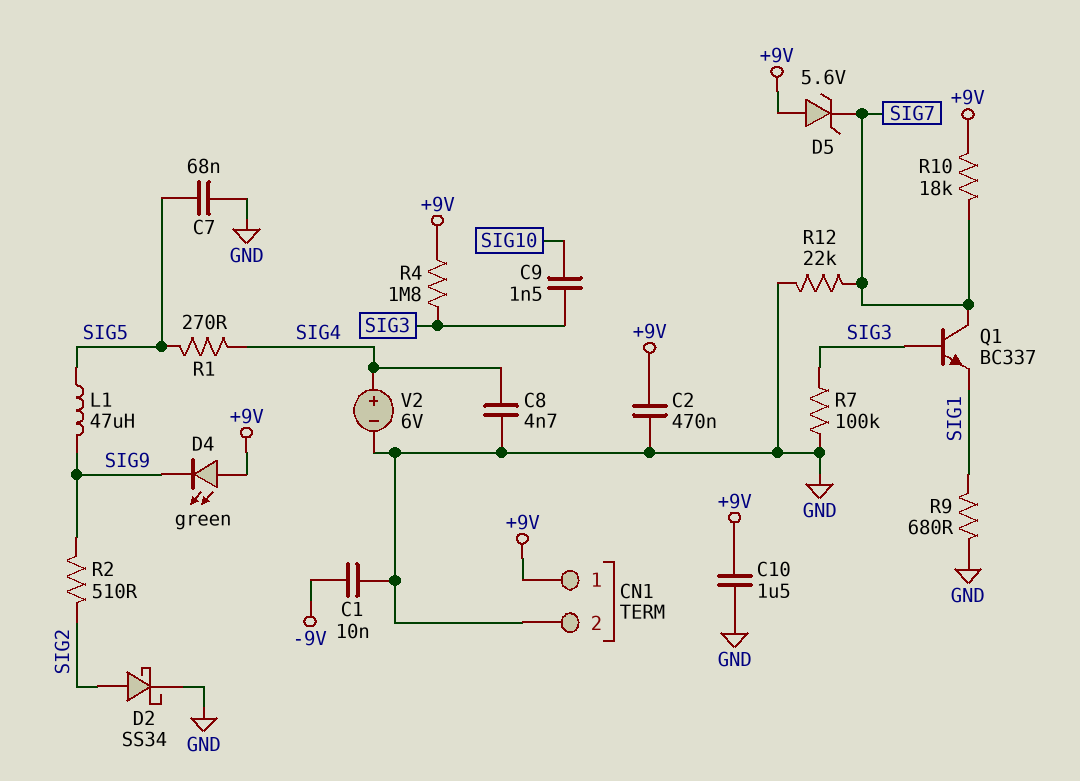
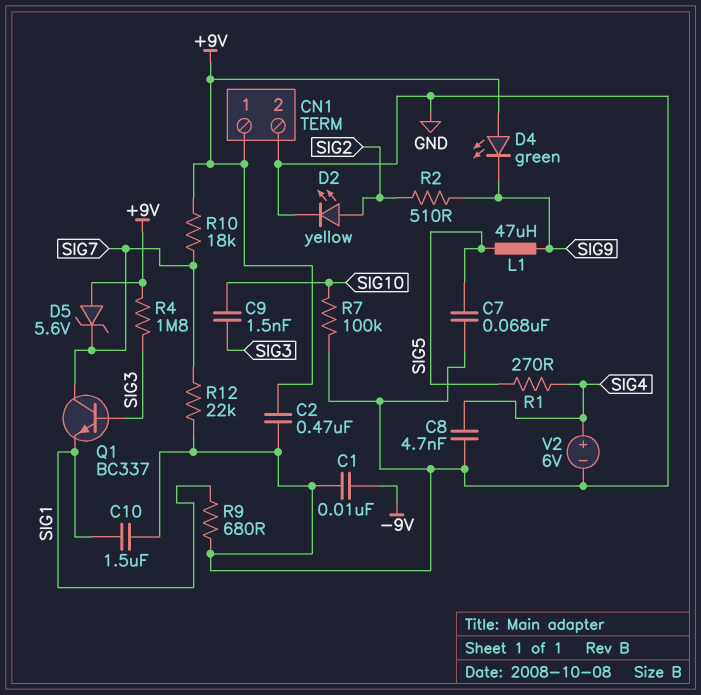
C10: 1.5uF (+9V, GND) -> 1.5uF (GND, SIG1)
D2: schottky SS34 (A SIG2, K GND) -> LED yellow (A SIG2, K GND)
R7: 100k (GND, SIG3) -> 100k (GND, SIG10)

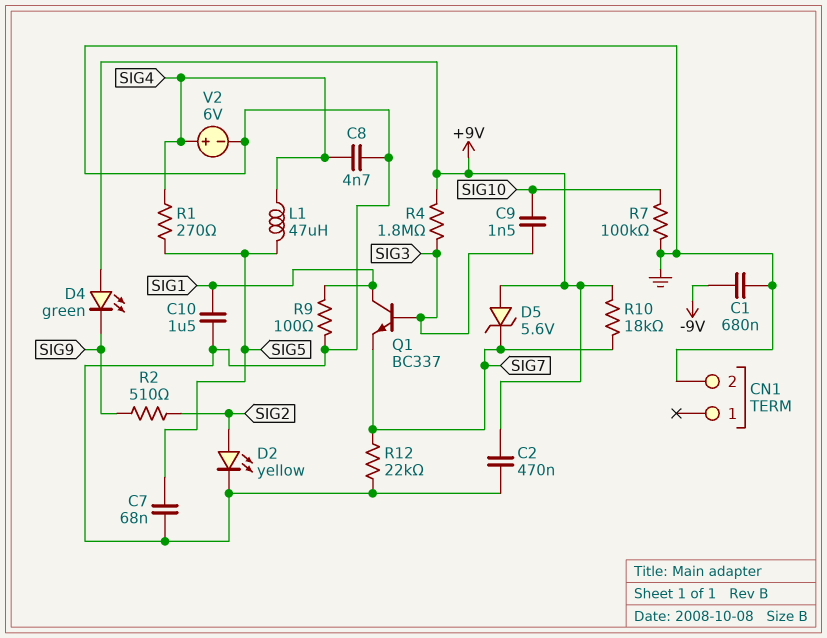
C1: 10nF (-9V, GND) -> 680nF (-9V, GND)
CN1 pin 1: +9V -> none
L1: 47uH (SIG5, SIG9) -> 47uH (SIG4, SIG5)
Q1: NPN BC337 (B SIG3, C SIG7, E SIG1) -> NPN BC337 (B SIG3, C SIG1, E SIG7)
R9: 680 (GND, SIG1) -> 100 (GND, SIG1)

